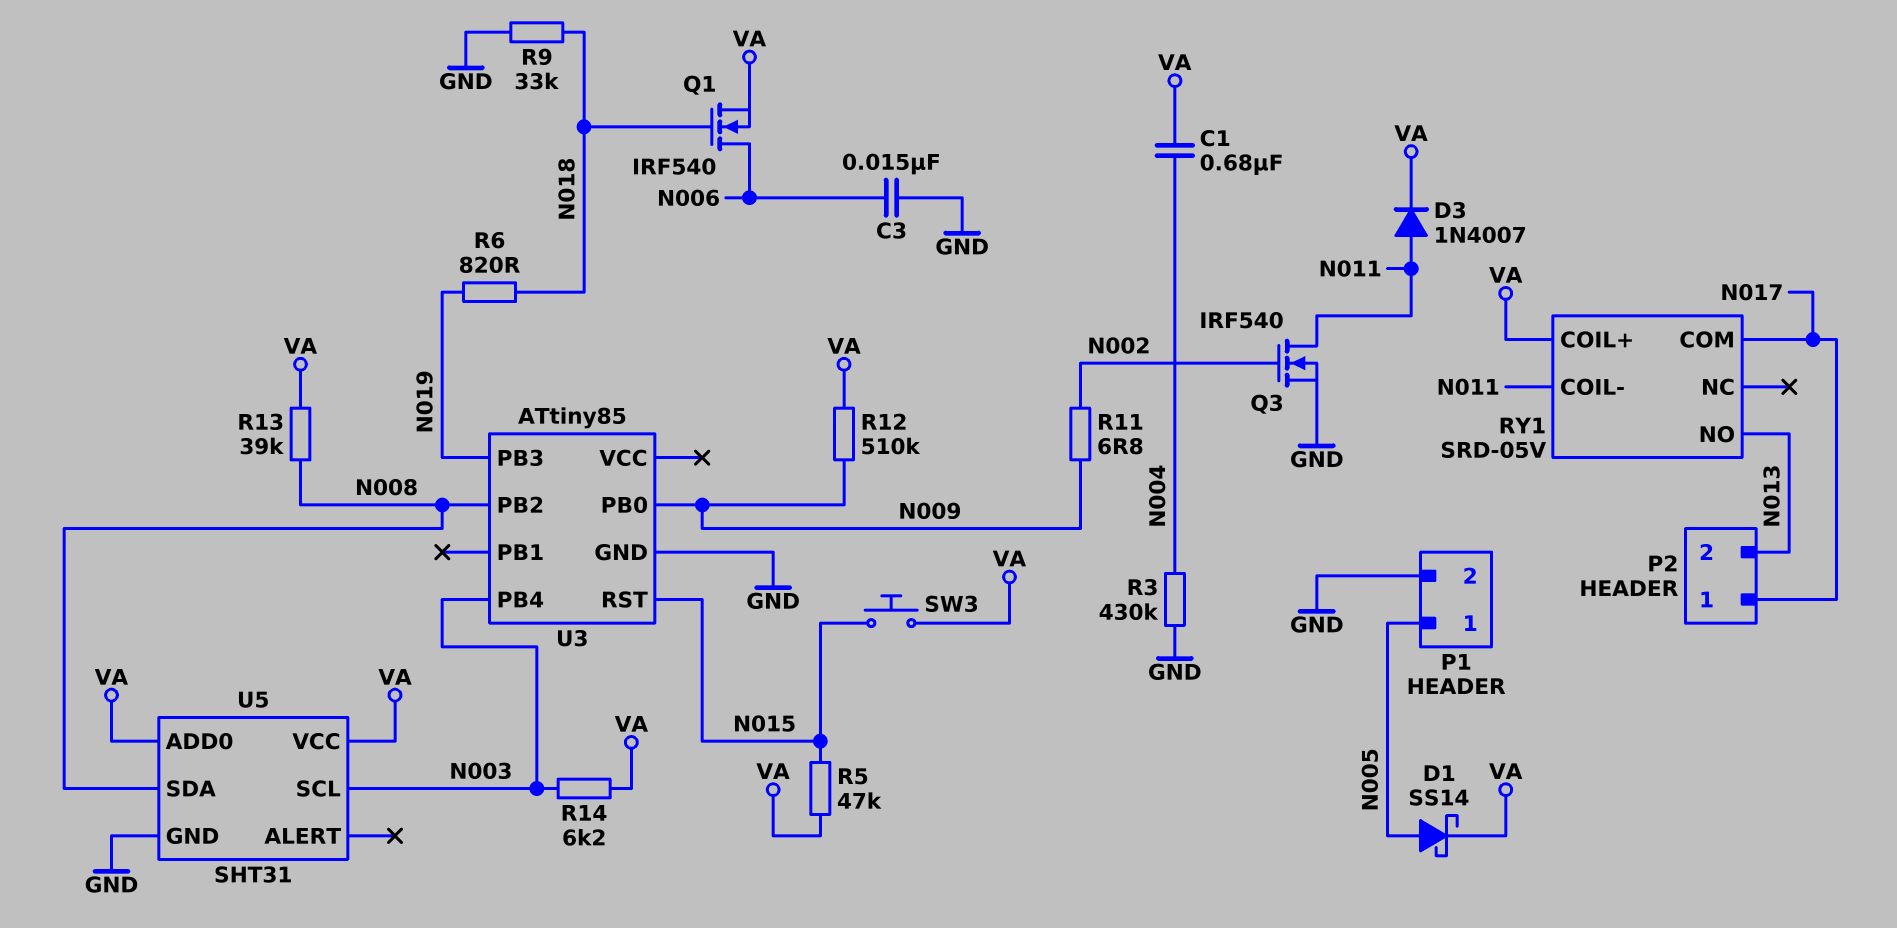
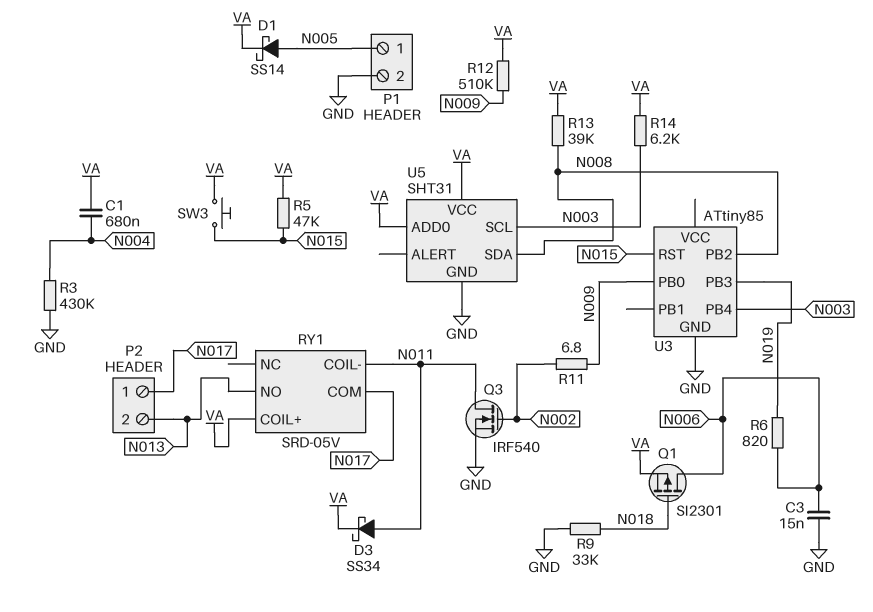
D3: diode 1N4007 (A N011, K VA) -> schottky SS34 (A N011, K VA)
Q1: NMOS IRF540 (G N018, D N006, S VA) -> PMOS SI2301 (G N018, D N006, S VA)
R6: 820 (N018, N019) -> 820 (N006, N019)

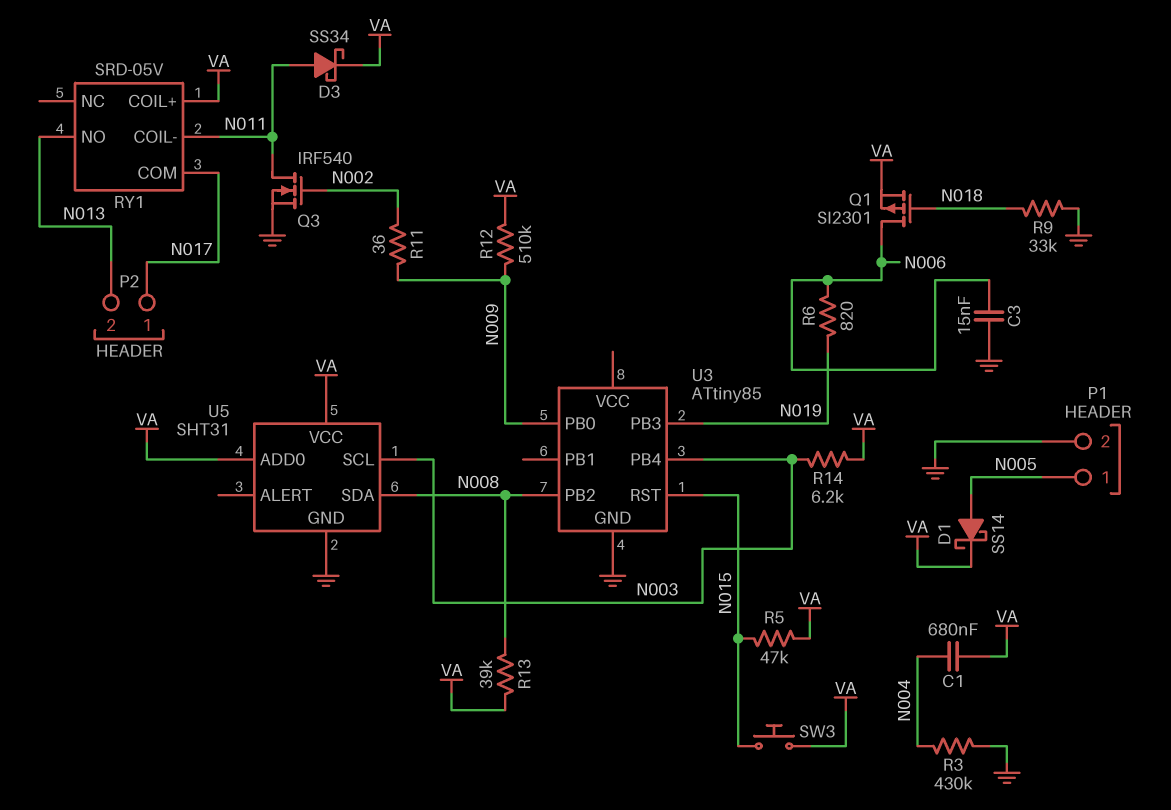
R11: 6.8 (N002, N009) -> 36 (N002, N009)

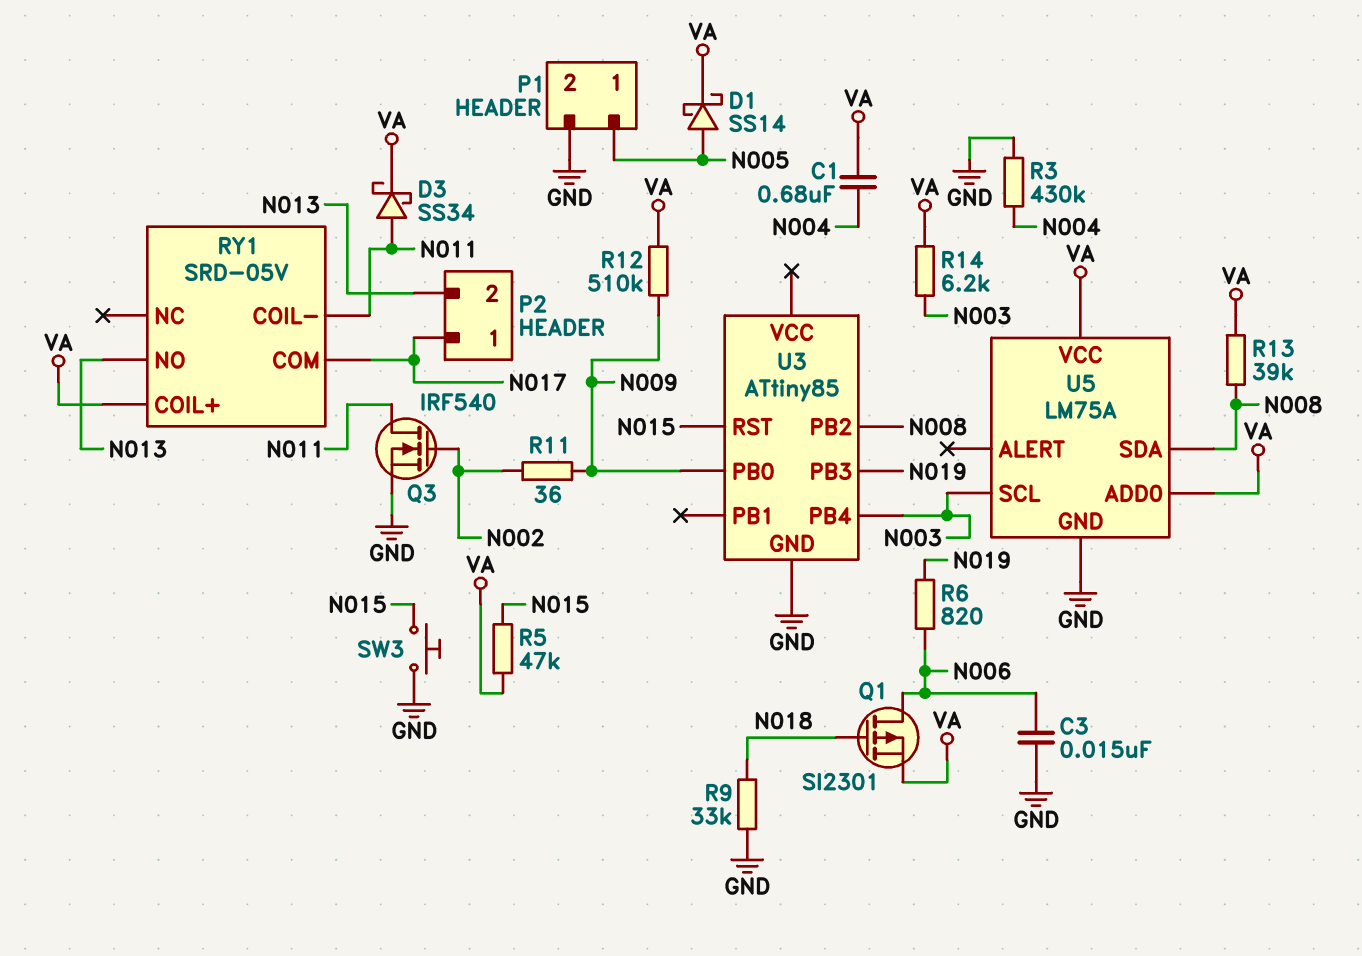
SW3: button (N015, VA) -> button (GND, N015)
U5: SHT31 -> LM75A

